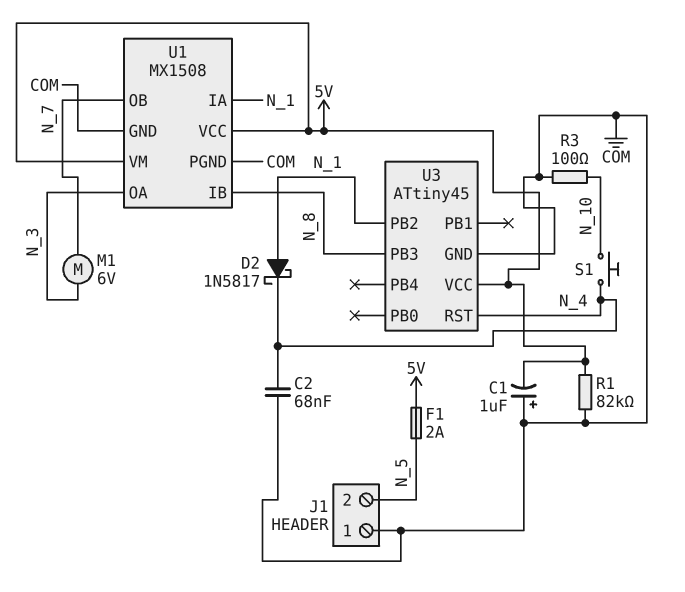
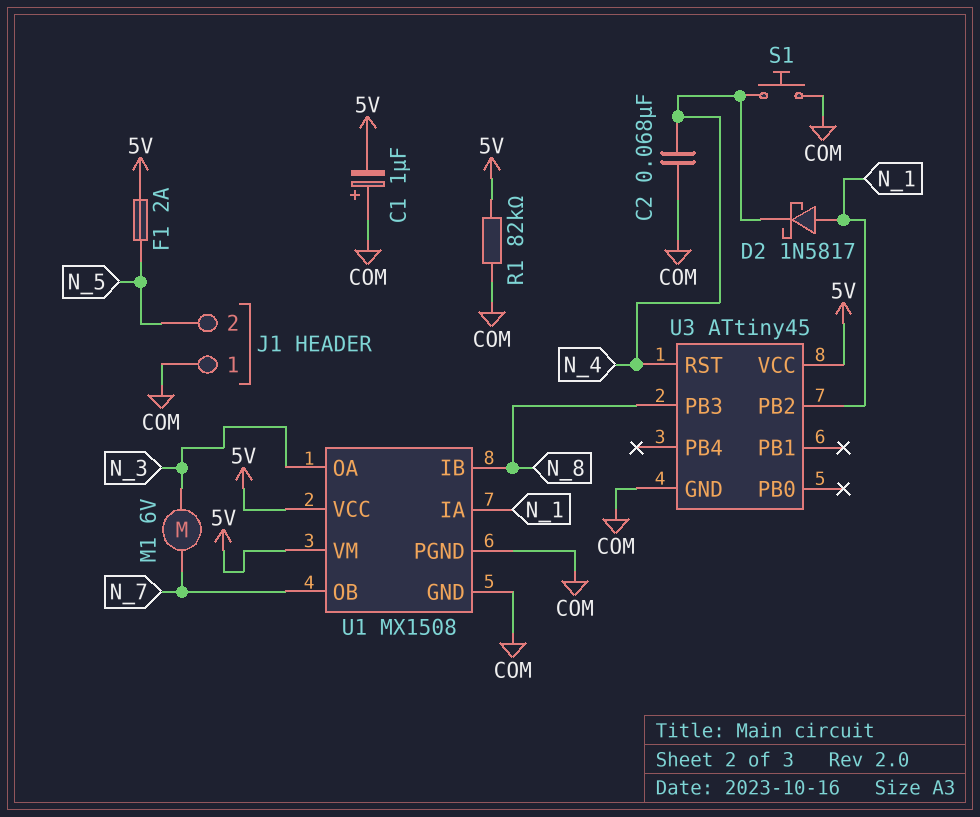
R3: 100 (COM, N_10) -> none
S1: button (N_4, N_10) -> button (COM, N_4)

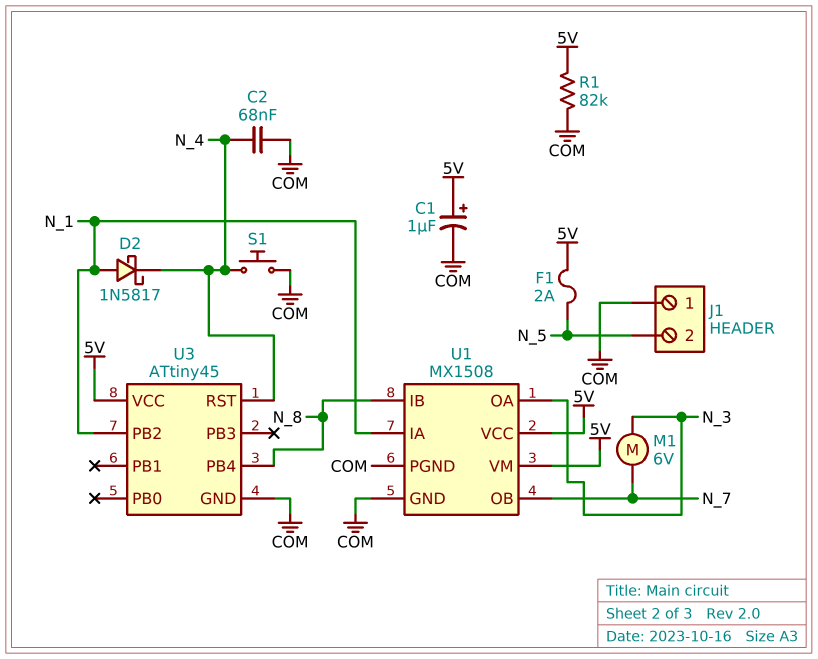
C1: 1uF (plus COM, minus 5V) -> 1uF (plus 5V, minus COM)
U3 pin PB3: N_8 -> none
U3 pin PB4: none -> N_8

